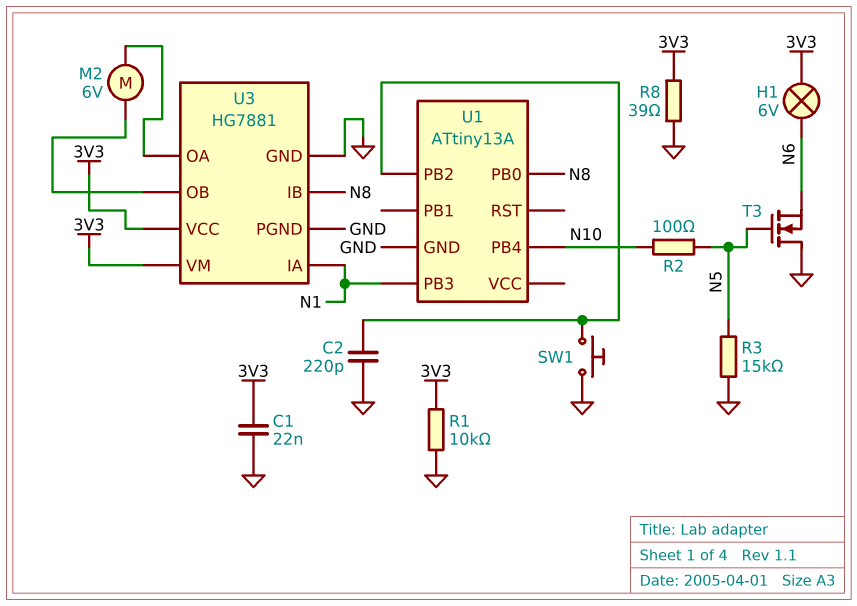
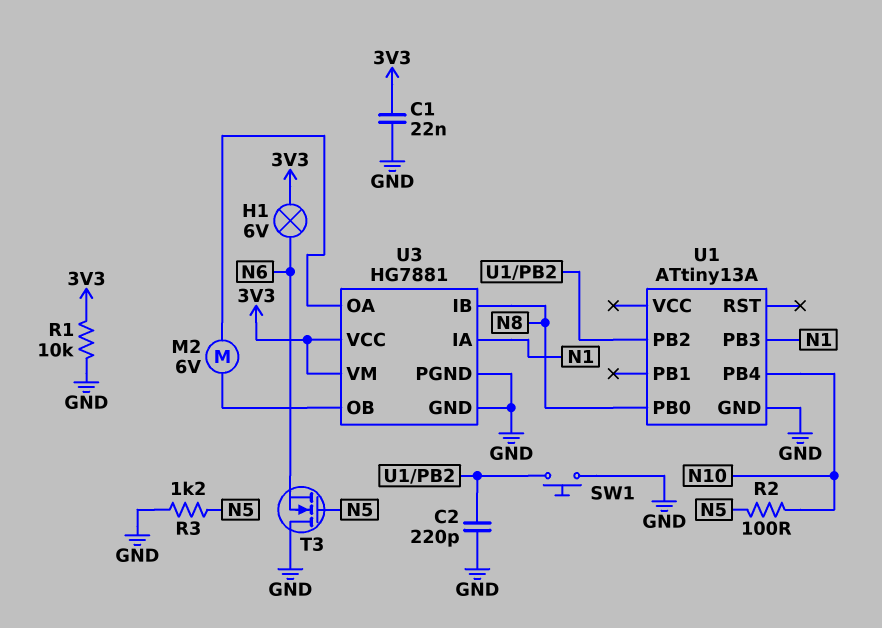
R3: 15k (GND, N5) -> 1.2k (GND, N5)
R8: 39 (3V3, GND) -> none

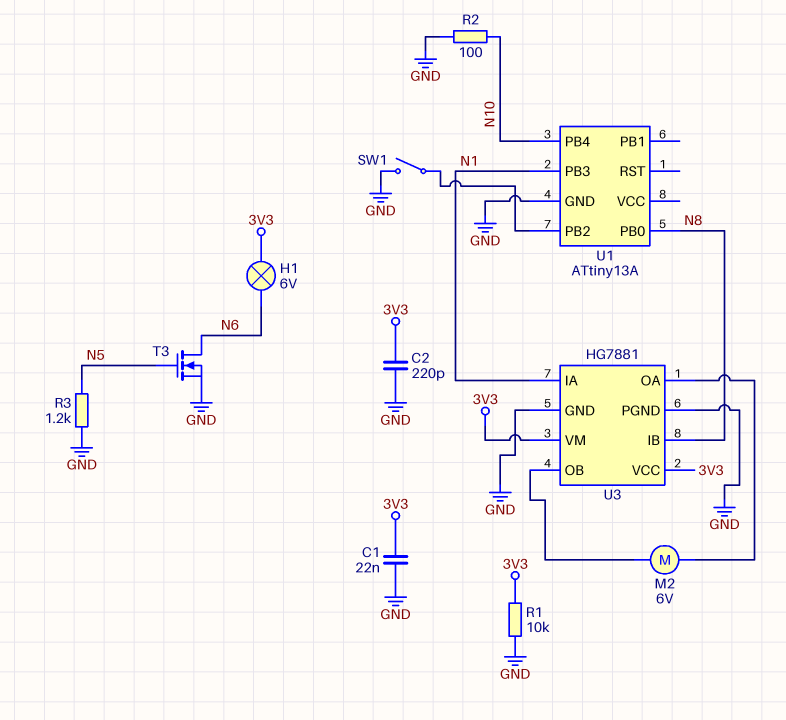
C2: 220pF (GND, U1/PB2) -> 220pF (3V3, GND)
R2: 100 (N5, N10) -> 100 (GND, N10)
SW1: button (GND, U1/PB2) -> switch (GND, U1/PB2)
T3: NMOS (G N5, D GND, S N6) -> NMOS (G N5, D N6, S GND)

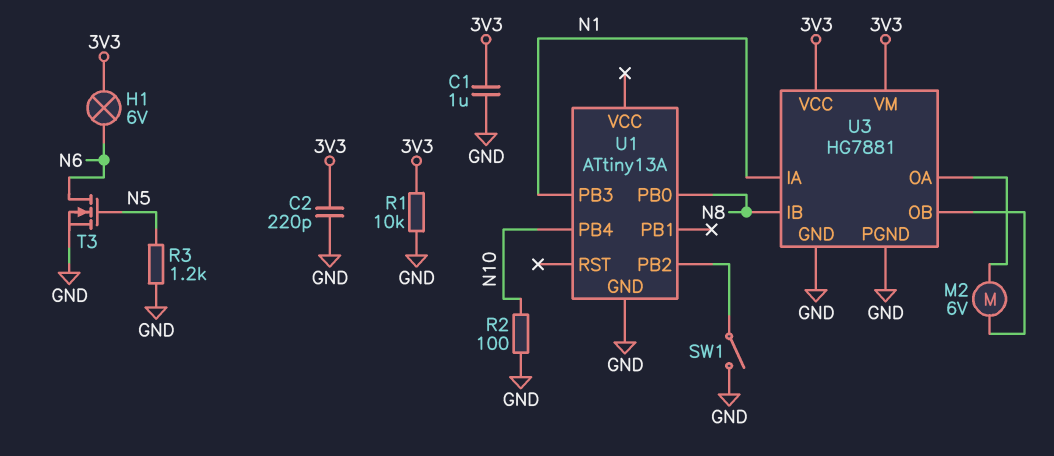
C1: 22nF (3V3, GND) -> 1uF (3V3, GND)

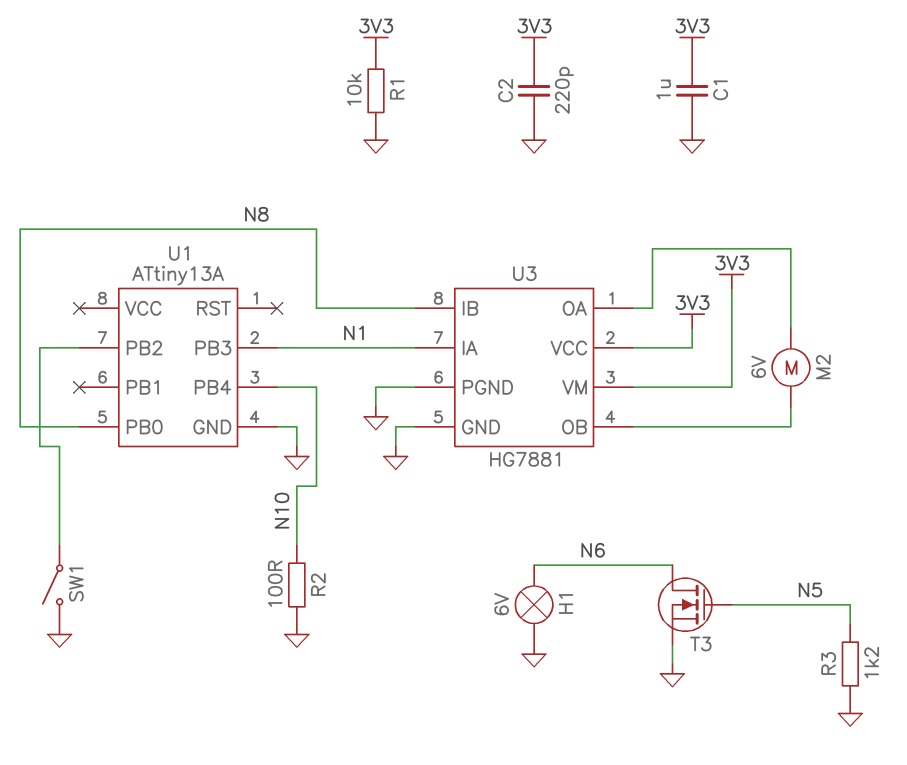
H1: lamp 6V (3V3, N6) -> lamp 6V (GND, N6)

